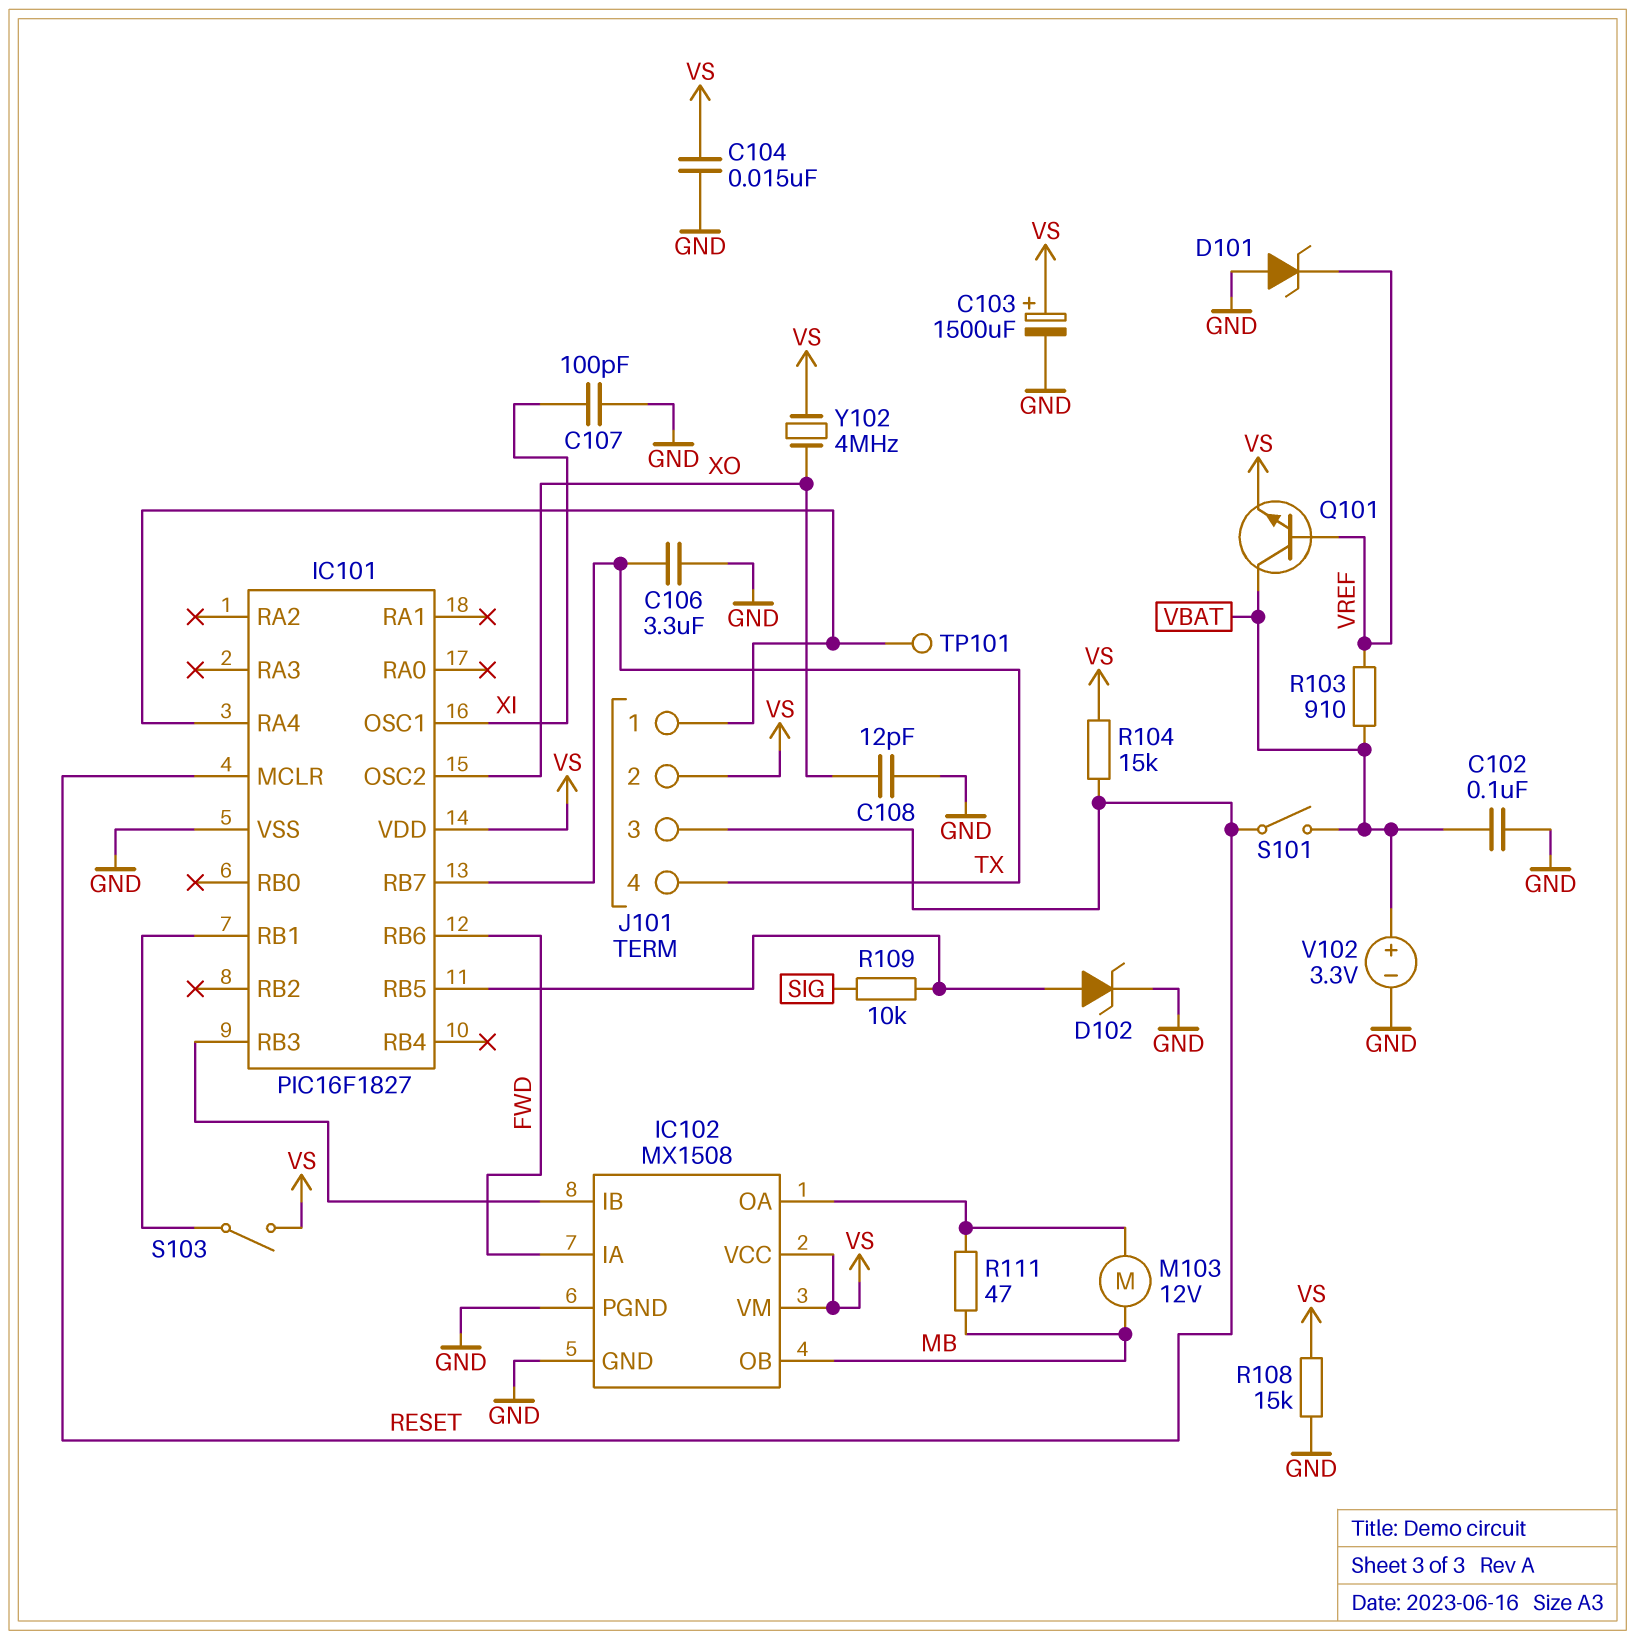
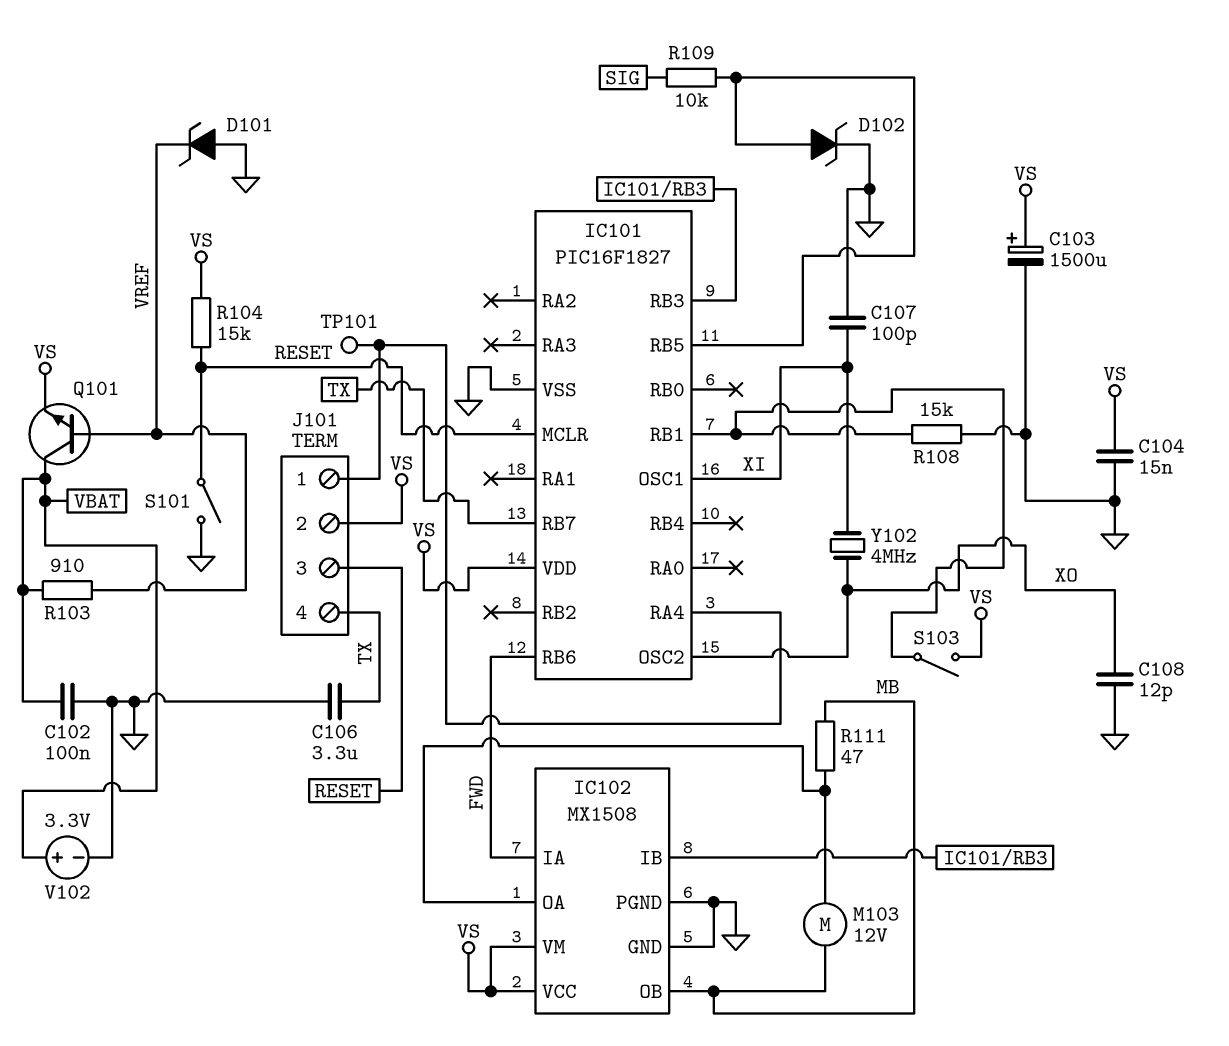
R108: 15k (GND, VS) -> 15k (GND, IC101/RB1)
S101: switch (RESET, VBAT) -> switch (GND, RESET)
Y102: 4MHz (VS, XO) -> 4MHz (XI, XO)

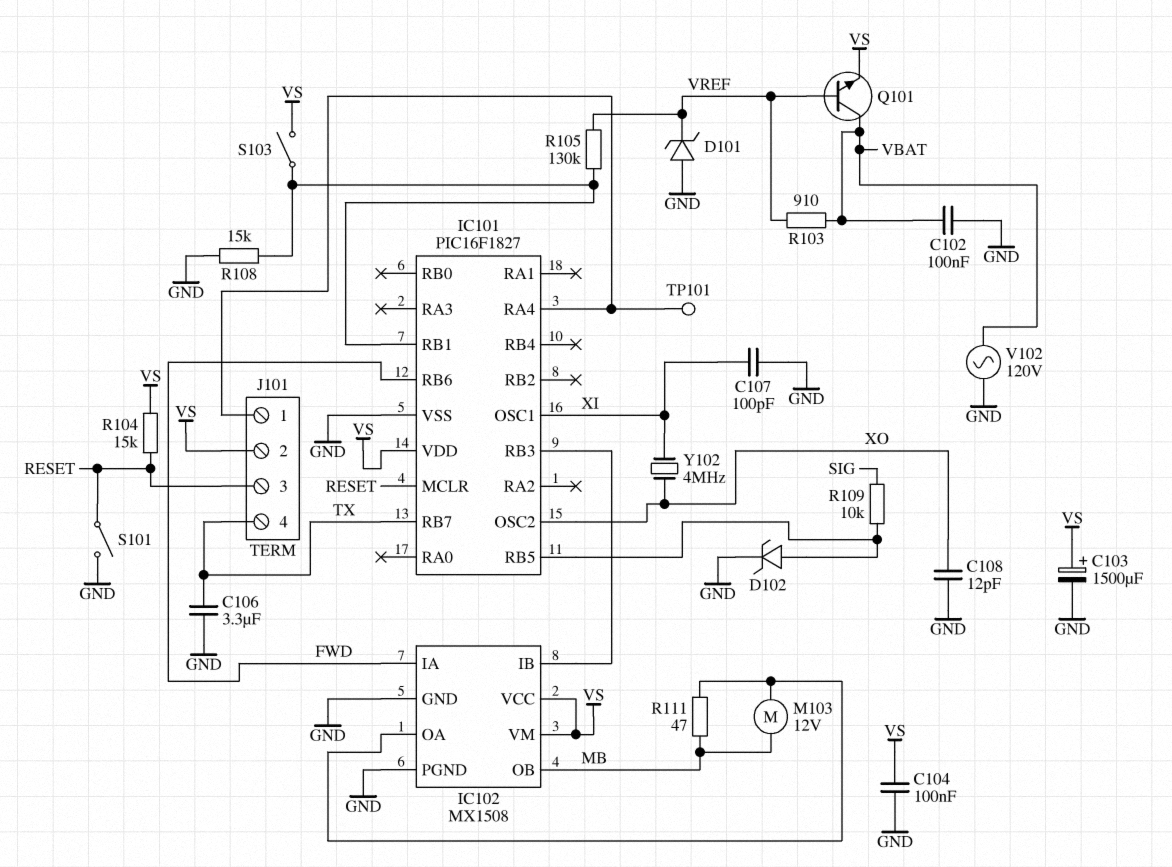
C104: 15nF (GND, VS) -> 100nF (GND, VS)
R105: none -> 130k (IC101/RB1, VREF)
V102: 3.3V (plus VBAT, minus GND) -> AC 120V (GND, VBAT)

